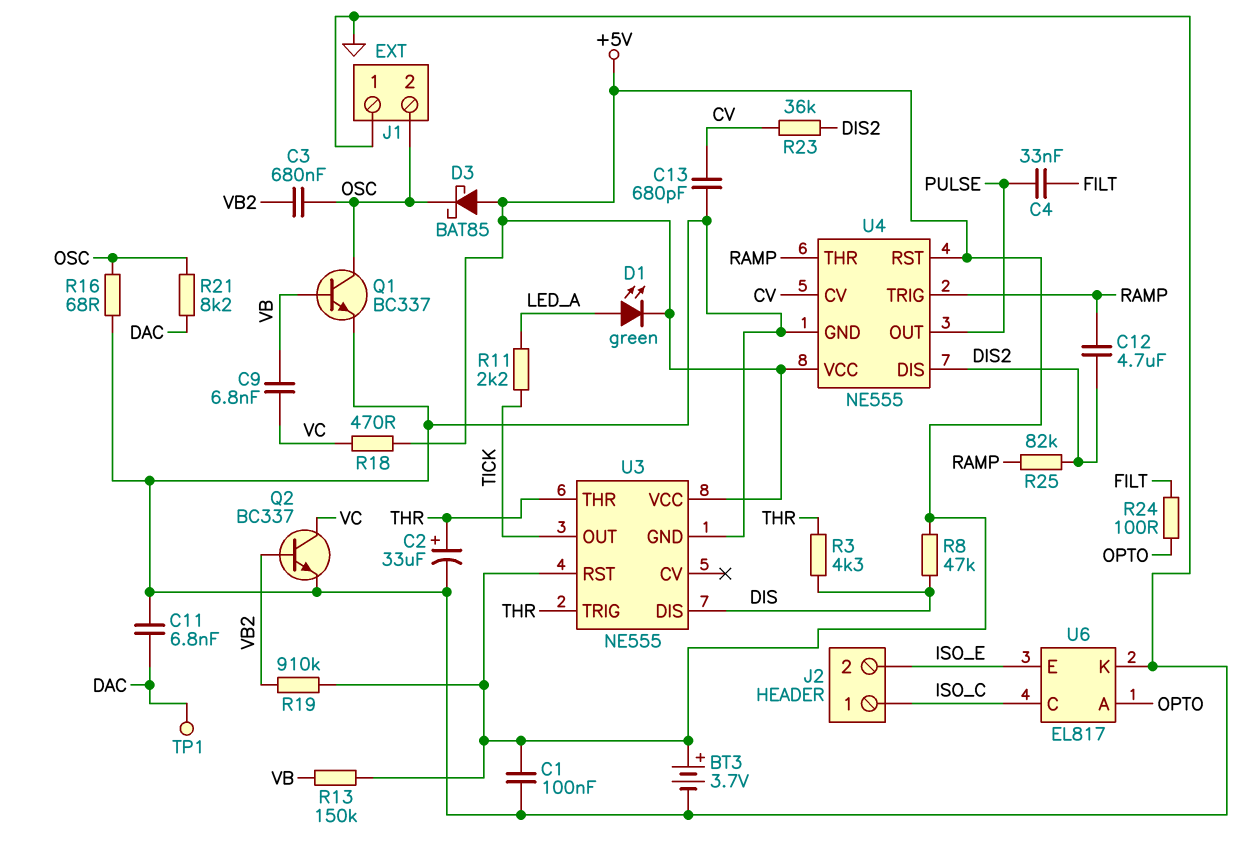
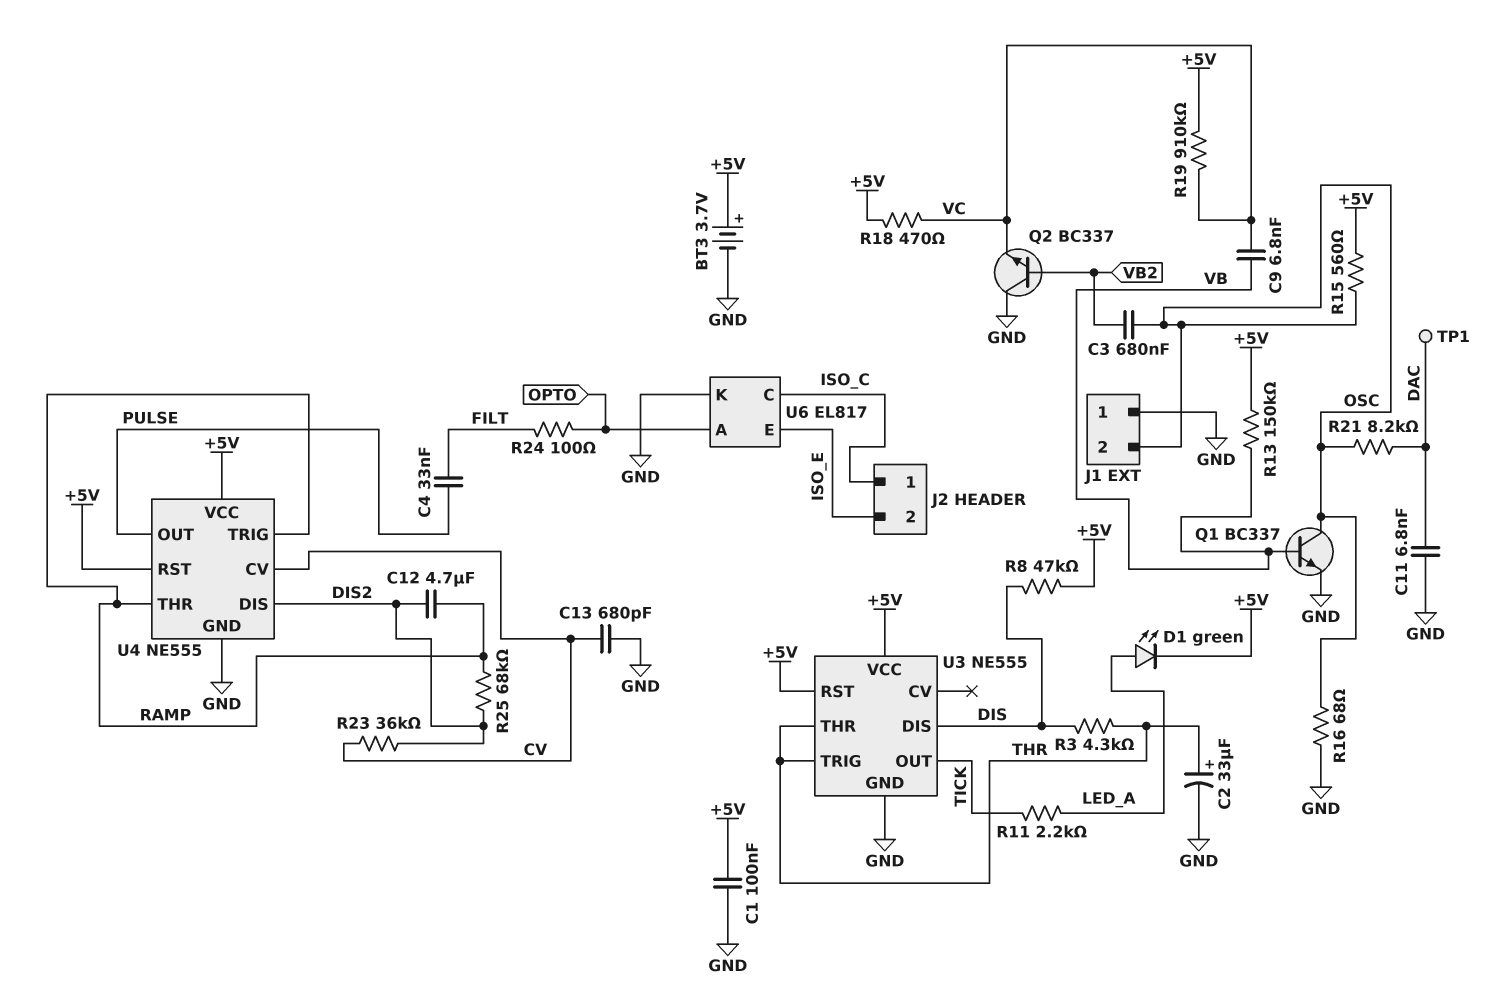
D3: schottky BAT85 (A +5V, K OSC) -> none
Q2: NPN BC337 (B VB2, C VC, E GND) -> NPN BC337 (B VB2, C GND, E VC)
R15: none -> 560 (+5V, OSC)
R19: 910k (+5V, VB2) -> 910k (+5V, VC)
R25: 82k (DIS2, RAMP) -> 68k (DIS2, RAMP)

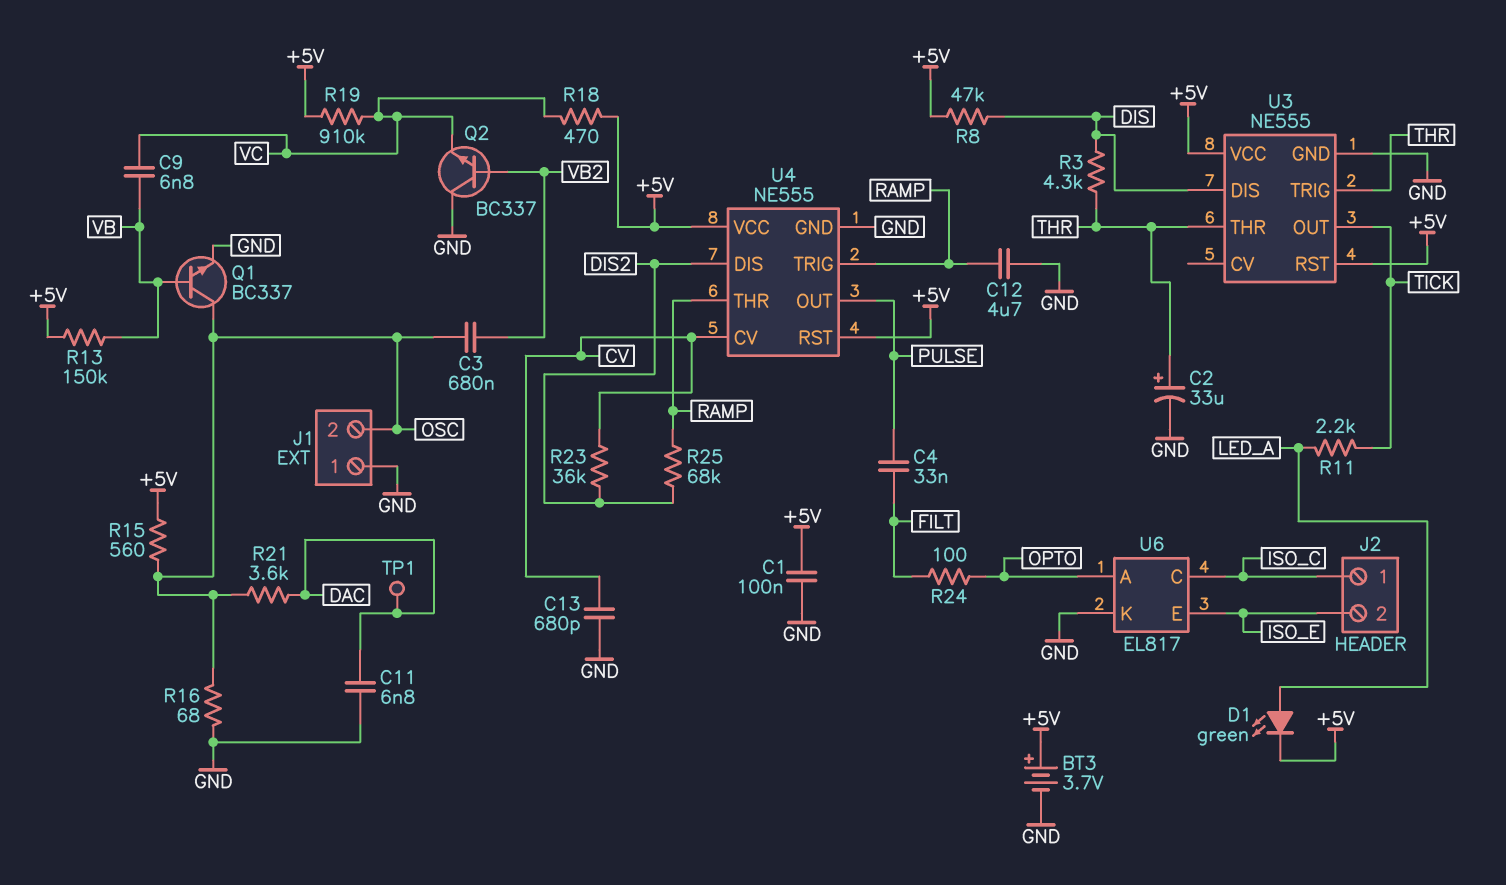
C12: 4.7uF (DIS2, RAMP) -> 4.7uF (GND, RAMP)
R21: 8.2k (DAC, OSC) -> 3.6k (DAC, OSC)

